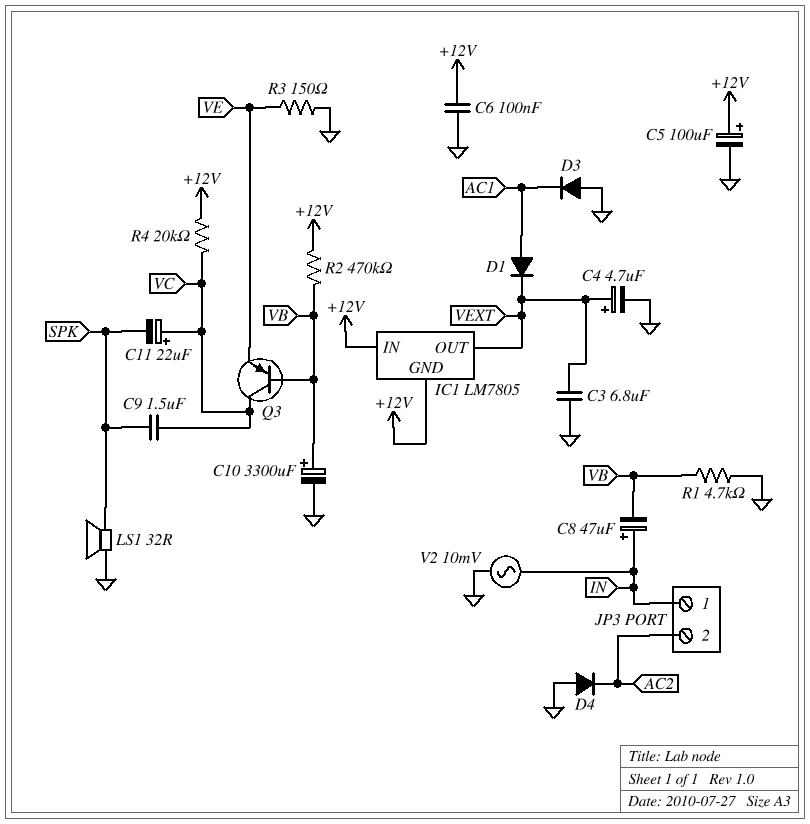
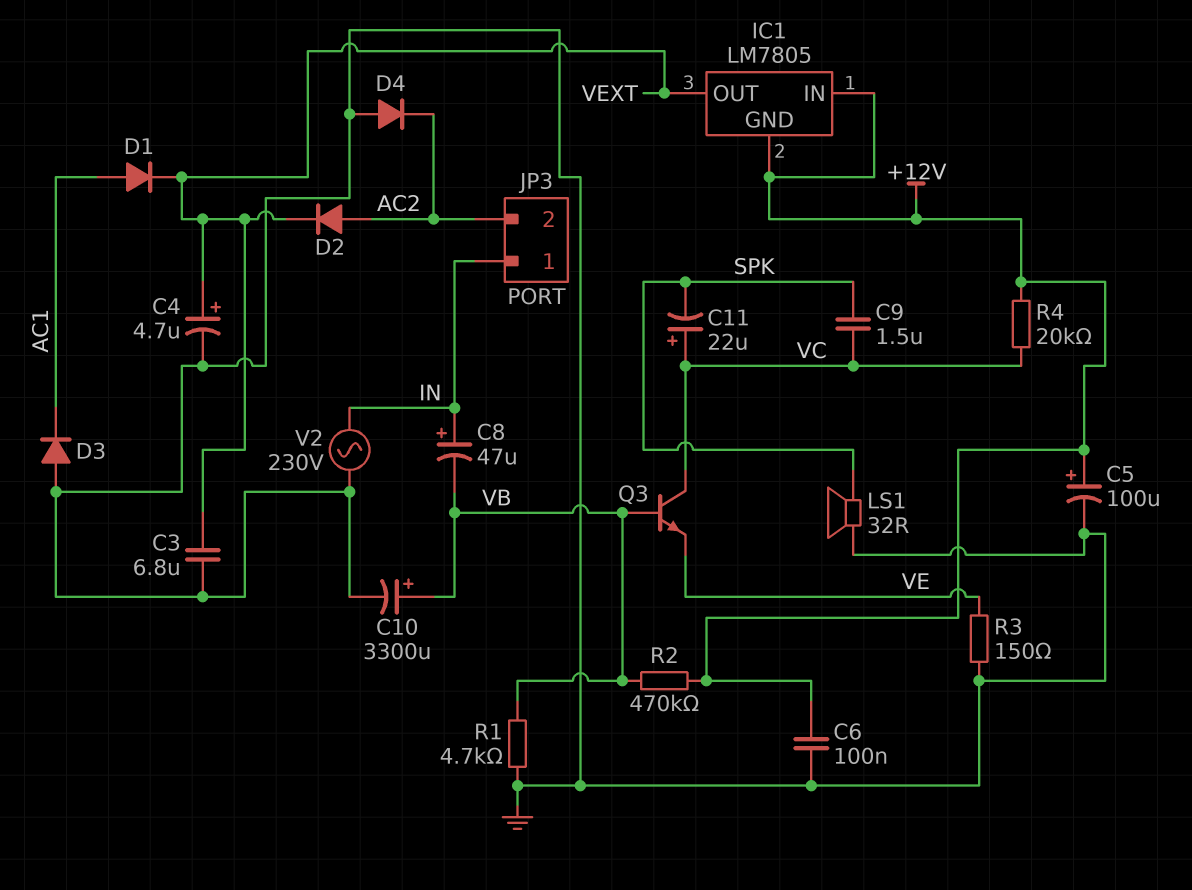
D2: none -> diode (A AC2, K VEXT)
Q3: PNP (B VB, C VC, E VE) -> NPN (B VB, C VC, E VE)
V2: AC 10mV (GND, IN) -> AC 230V (GND, IN)

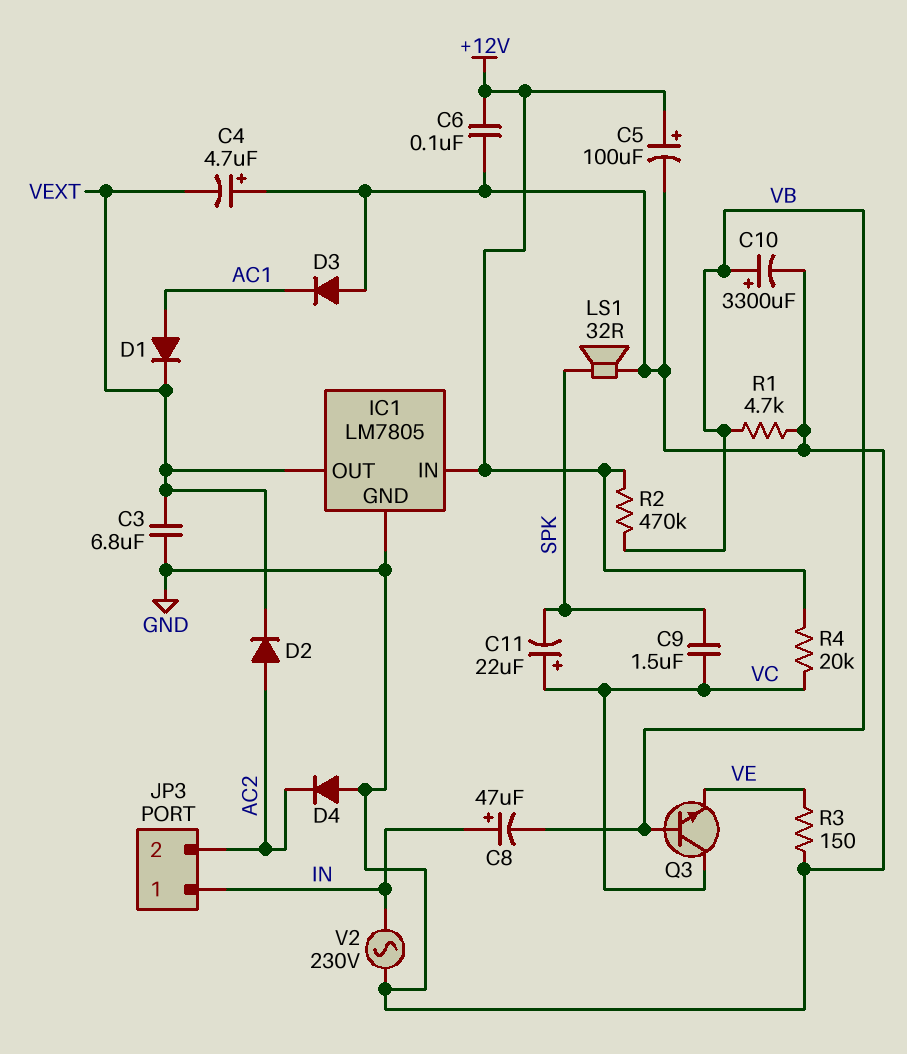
C4: 4.7uF (plus VEXT, minus GND) -> 4.7uF (plus GND, minus VEXT)
IC1 pin GND: +12V -> GND

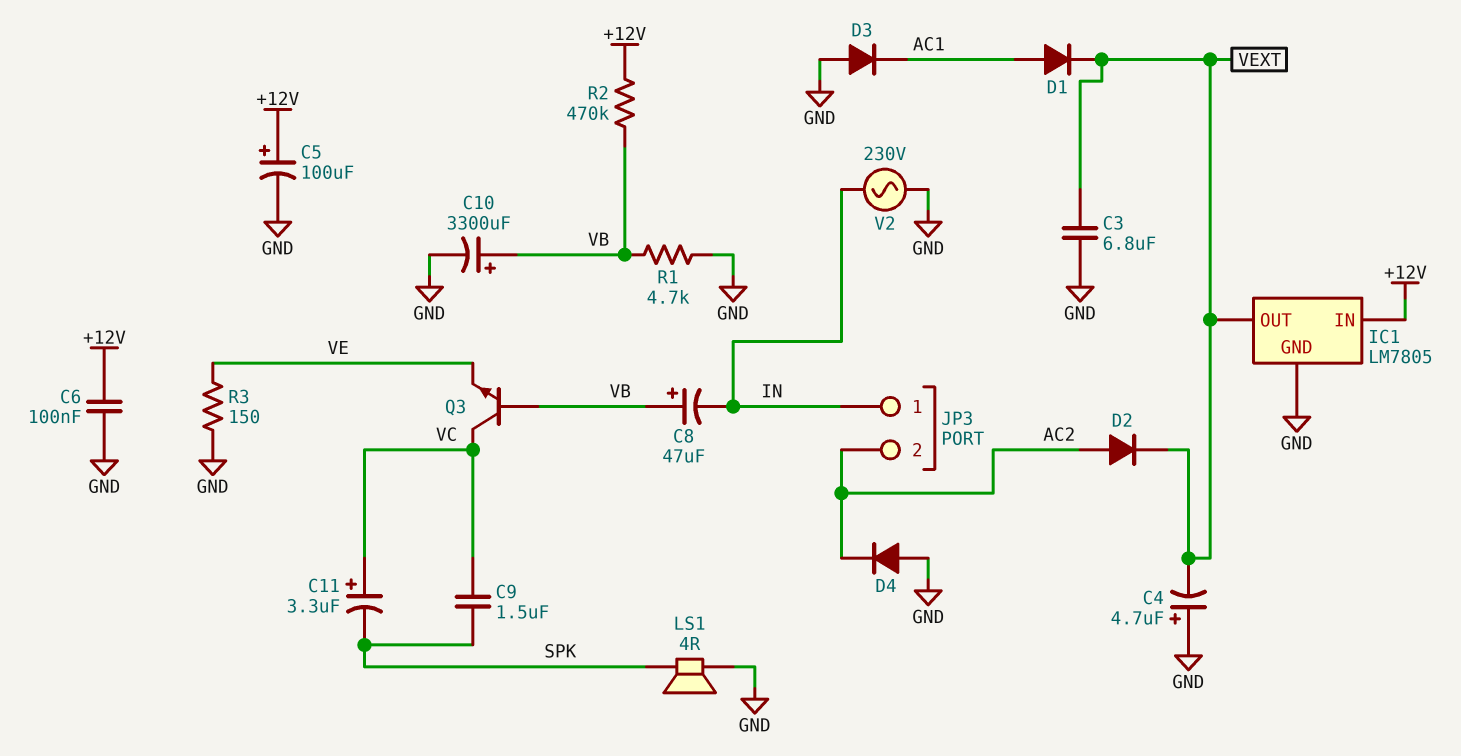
C8: 47uF (plus IN, minus VB) -> 47uF (plus VB, minus IN)
C11: 22uF (plus VC, minus SPK) -> 3.3uF (plus VC, minus SPK)
LS1: speaker 32R (GND, SPK) -> speaker 4R (GND, SPK)
R4: 20k (+12V, VC) -> none

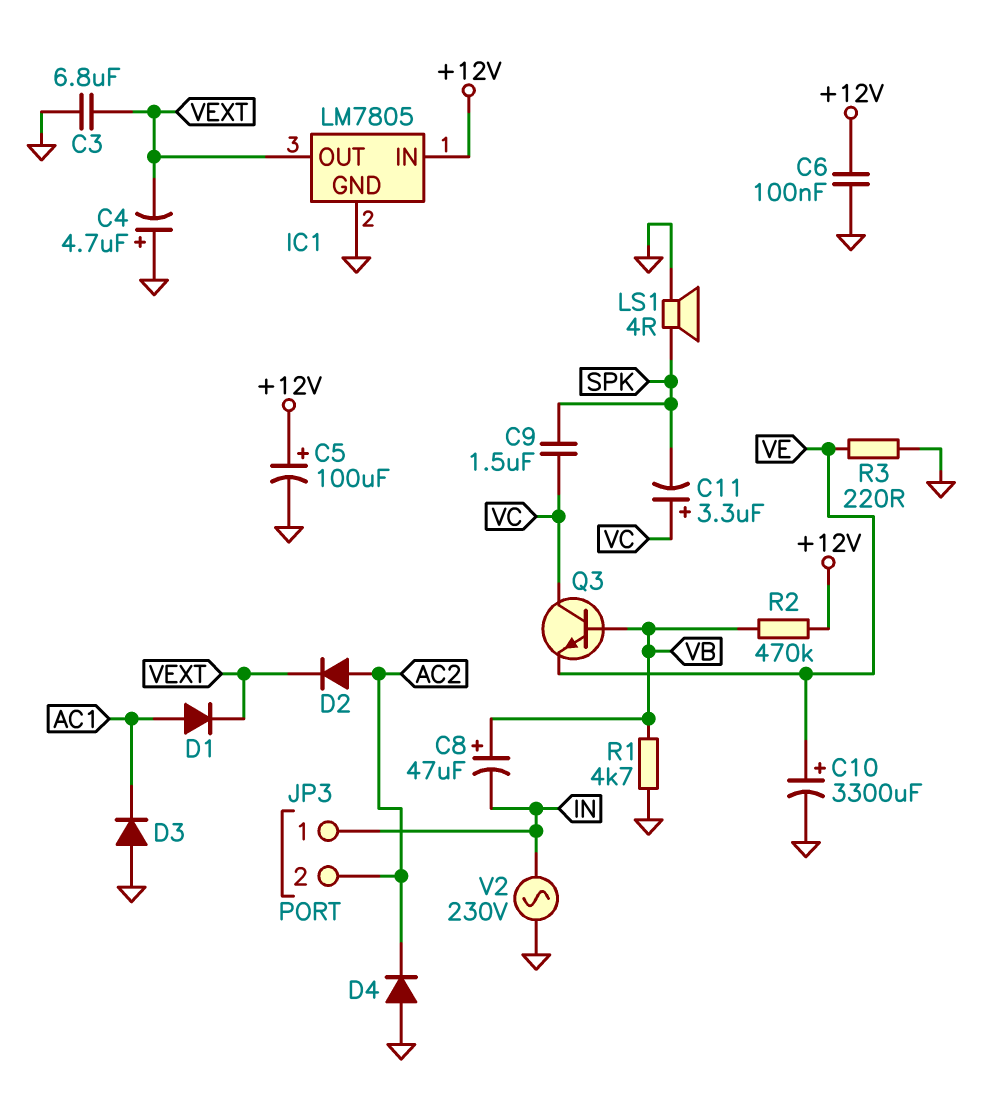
C10: 3300uF (plus VB, minus GND) -> 3300uF (plus VE, minus GND)
R3: 150 (GND, VE) -> 220 (GND, VE)

